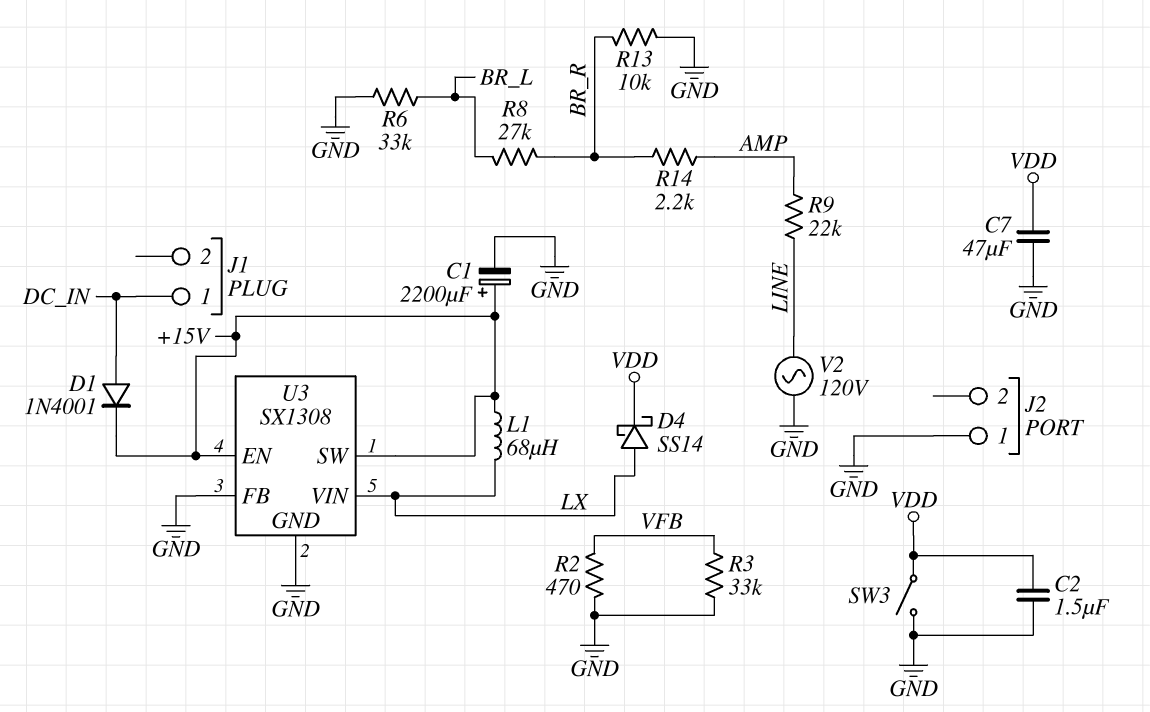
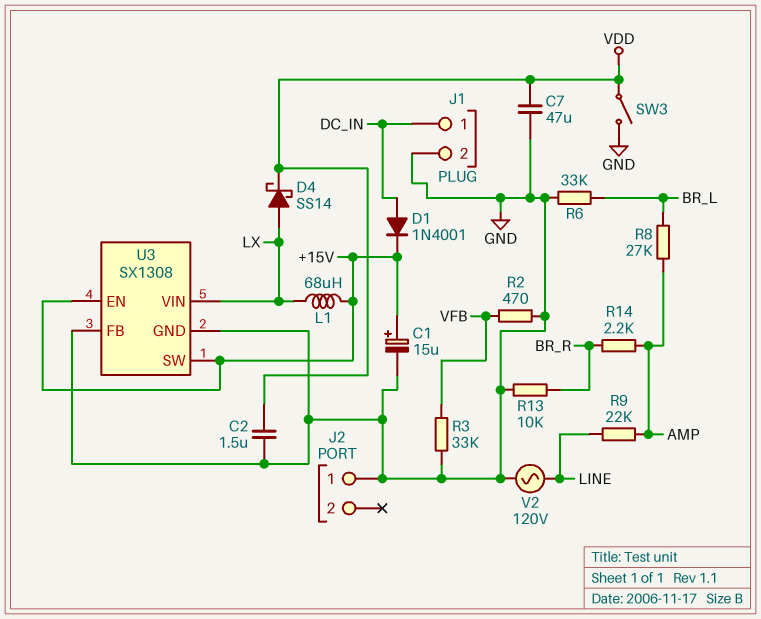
C1: 2200uF (plus +15V, minus GND) -> 15uF (plus +15V, minus GND)
J1 pin 2: none -> GND
R8: 27k (BR_L, BR_R) -> 27k (AMP, BR_L)

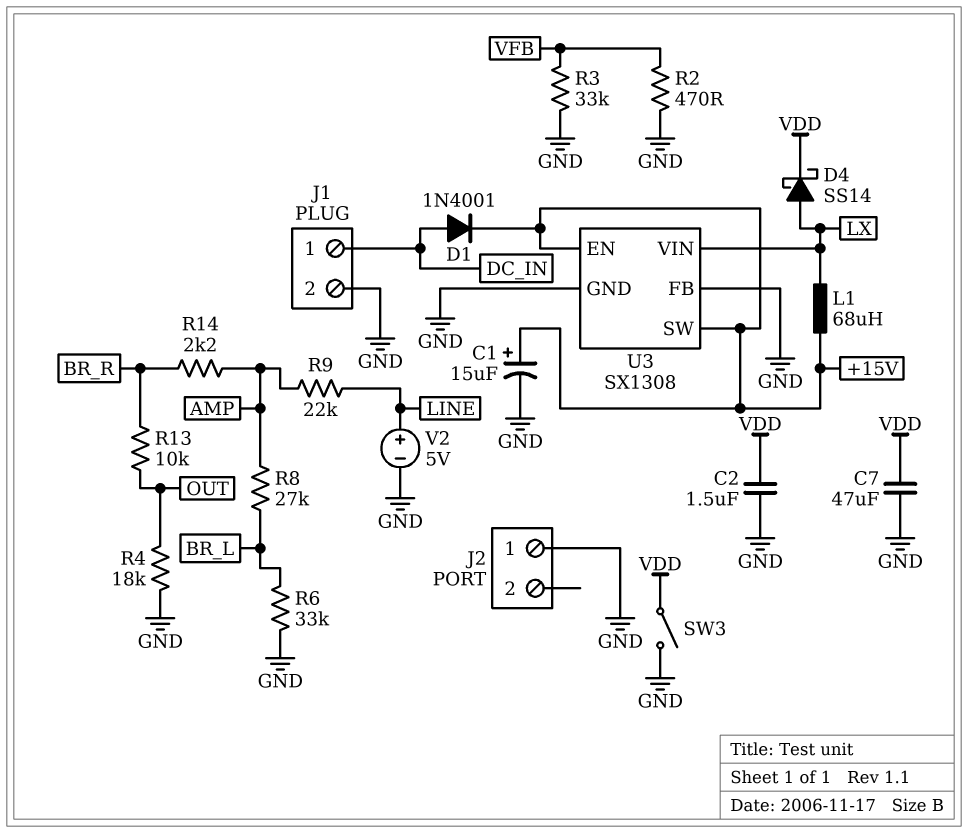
R4: none -> 18k (GND, OUT)
R13: 10k (BR_R, GND) -> 10k (BR_R, OUT)
V2: AC 120V (GND, LINE) -> 5V (plus LINE, minus GND)

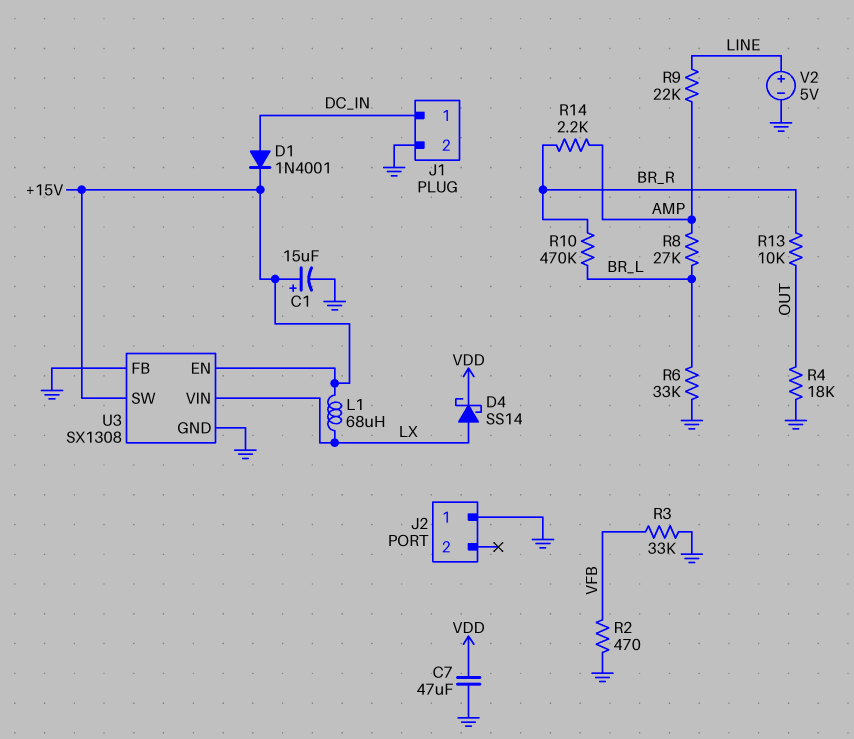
C2: 1.5uF (GND, VDD) -> none
R10: none -> 470k (BR_L, BR_R)
SW3: switch (GND, VDD) -> none

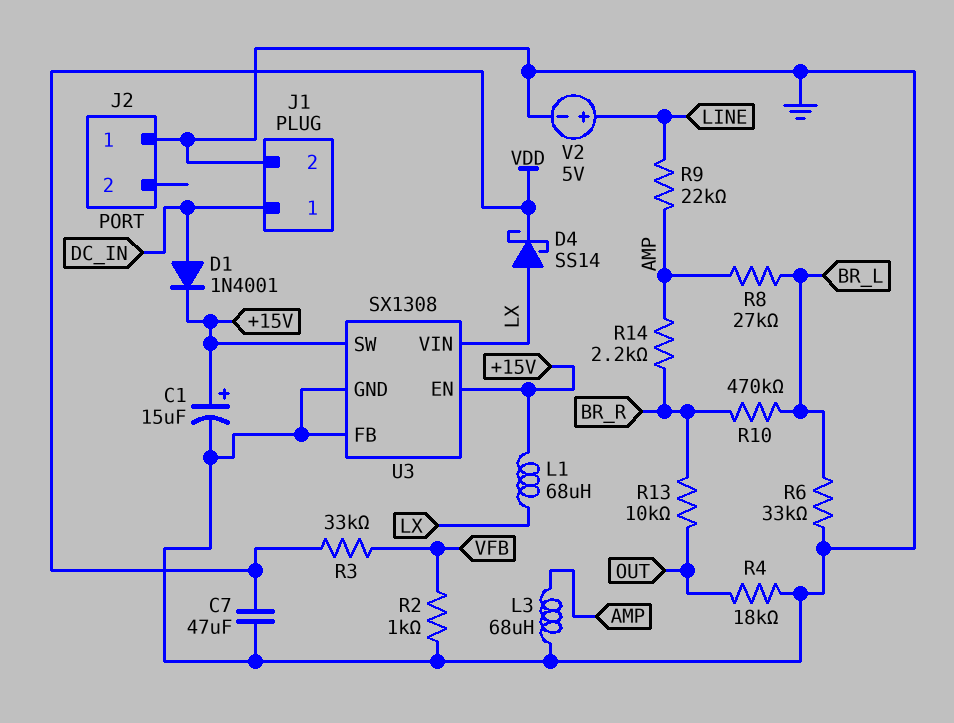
L3: none -> 68uH (AMP, GND)
R2: 470 (GND, VFB) -> 1k (GND, VFB)
R3: 33k (GND, VFB) -> 33k (VDD, VFB)

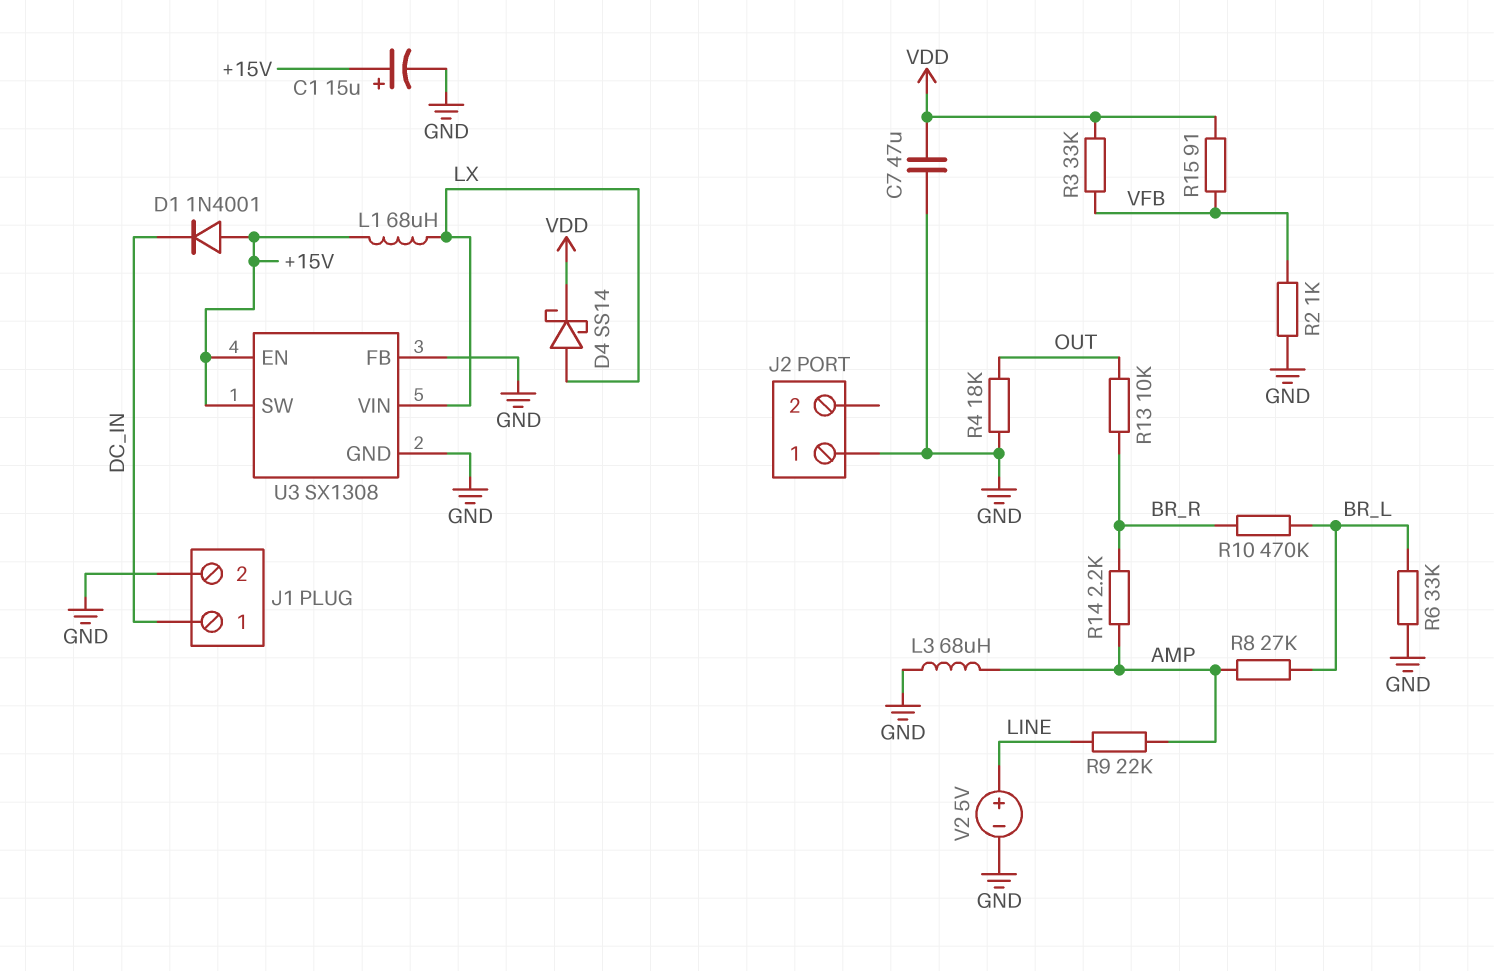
D1: diode 1N4001 (A DC_IN, K +15V) -> diode 1N4001 (A +15V, K DC_IN)
R15: none -> 91 (VDD, VFB)

